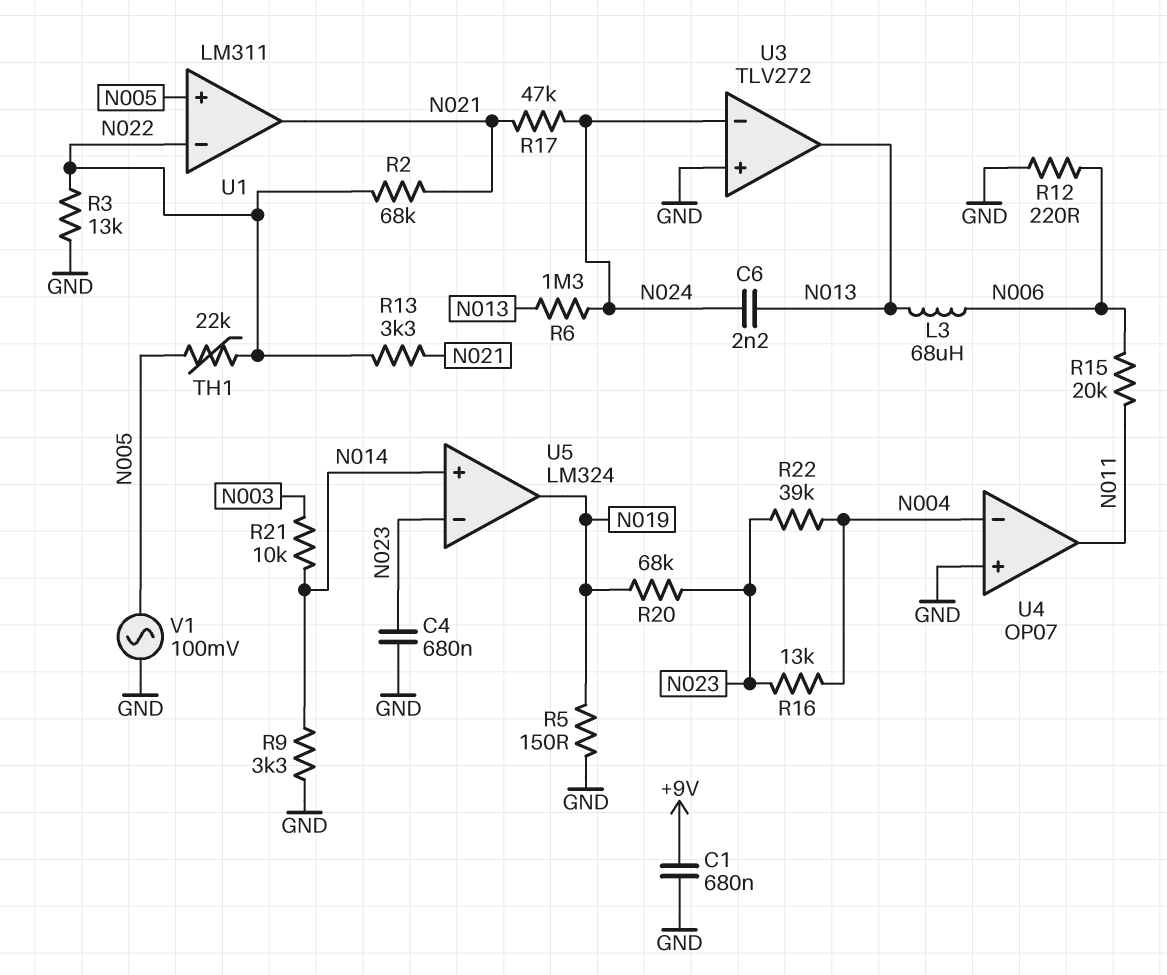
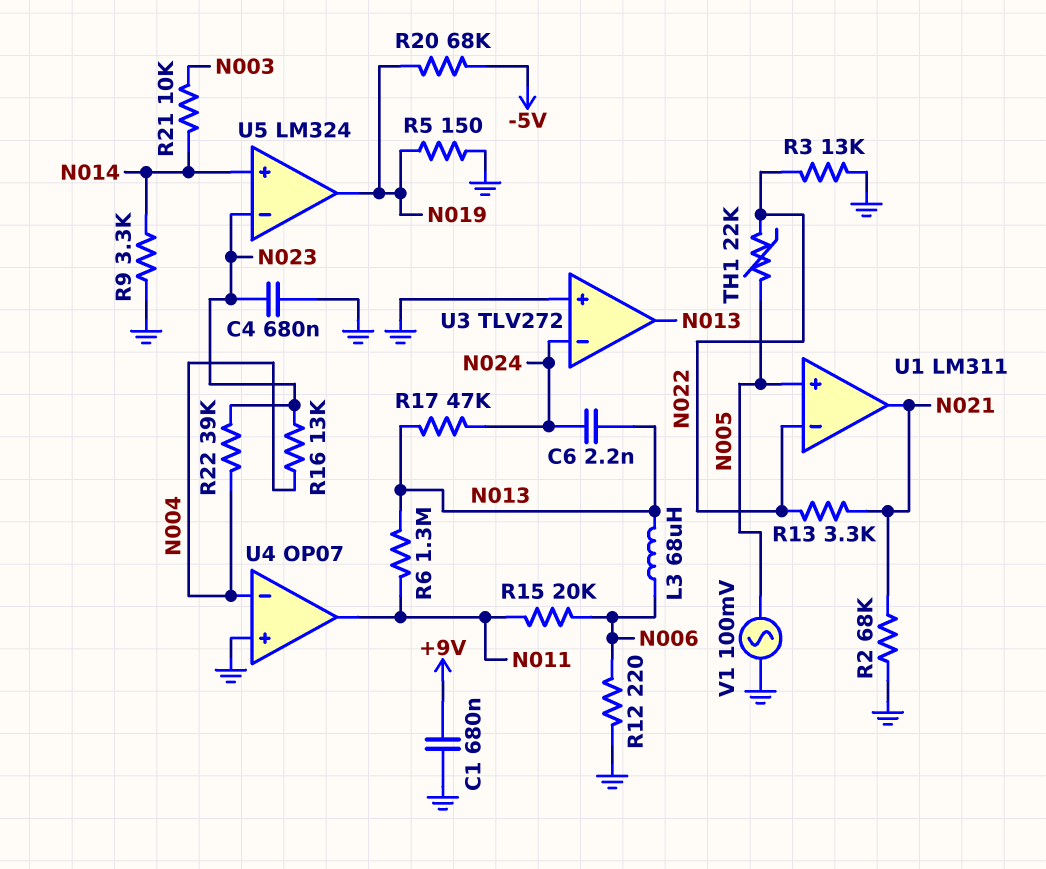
R2: 68k (N021, N022) -> 68k (GND, N021)
R6: 1.3M (N013, N024) -> 1.3M (N011, N013)
R17: 47k (N021, N024) -> 47k (N013, N024)
R20: 68k (N019, N023) -> 68k (-5V, N019)

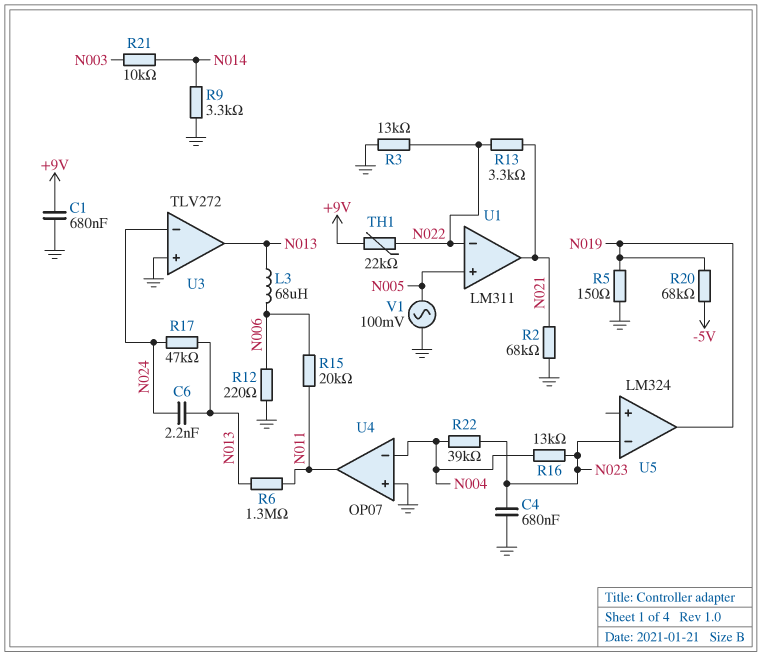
TH1: 22k (N005, N022) -> 22k (+9V, N022)
U5 pin in+: N014 -> none

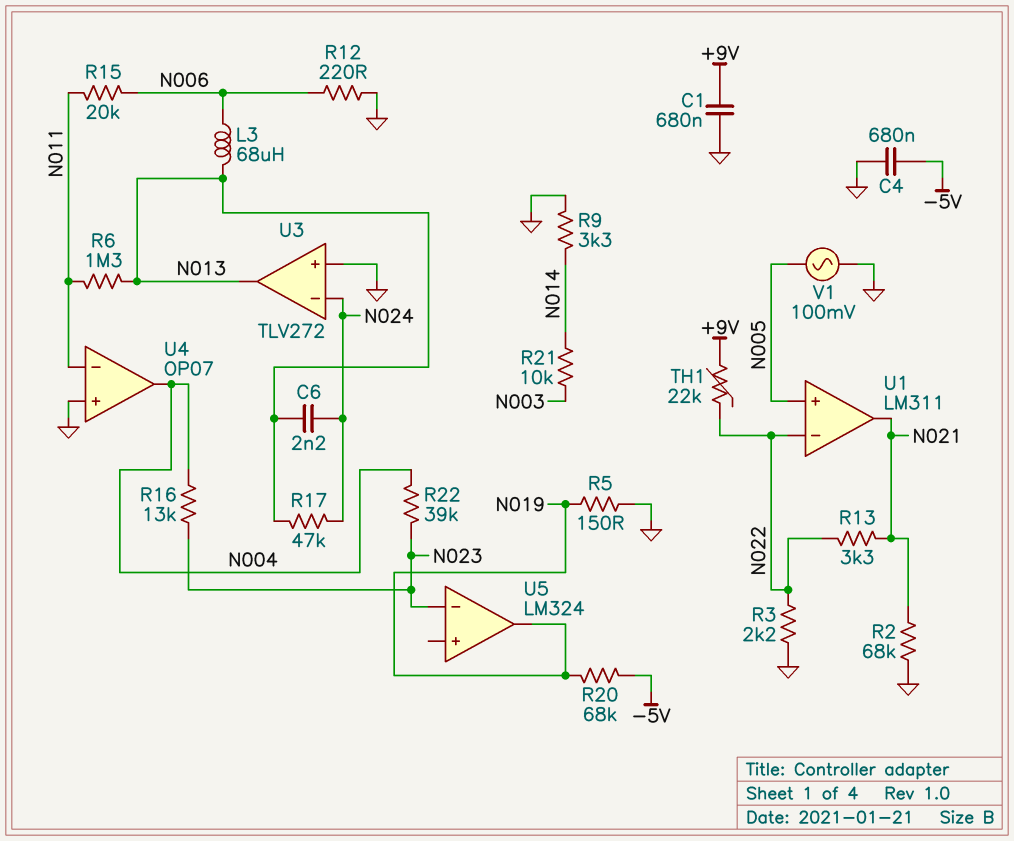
C4: 680nF (GND, N023) -> 680nF (-5V, GND)
R3: 13k (GND, N022) -> 2.2k (GND, N022)
U4 pin in-: N004 -> N011
U4 pin out: N011 -> N004

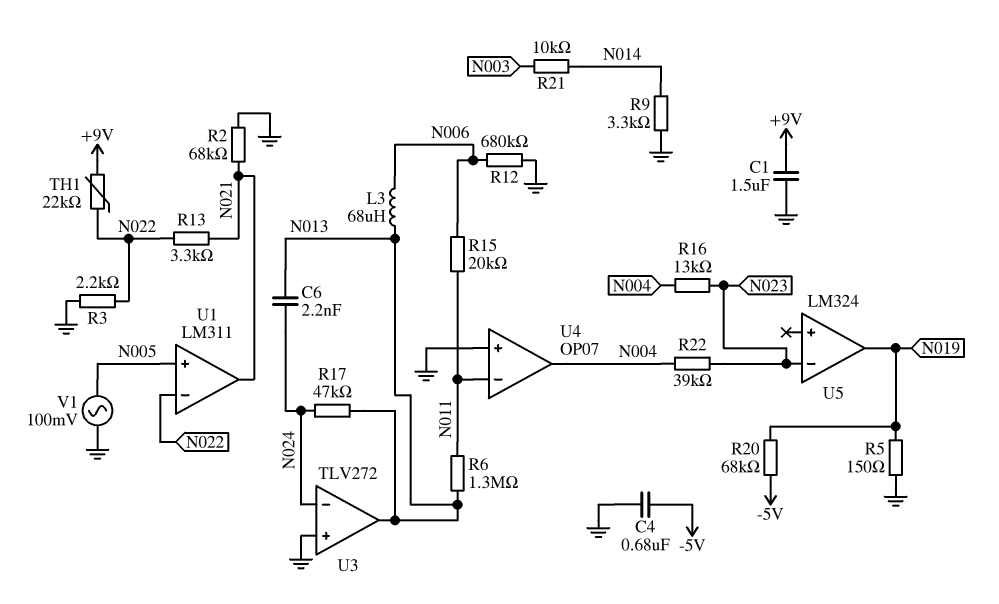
C1: 680nF (+9V, GND) -> 1.5uF (+9V, GND)
R12: 220 (GND, N006) -> 680k (GND, N006)

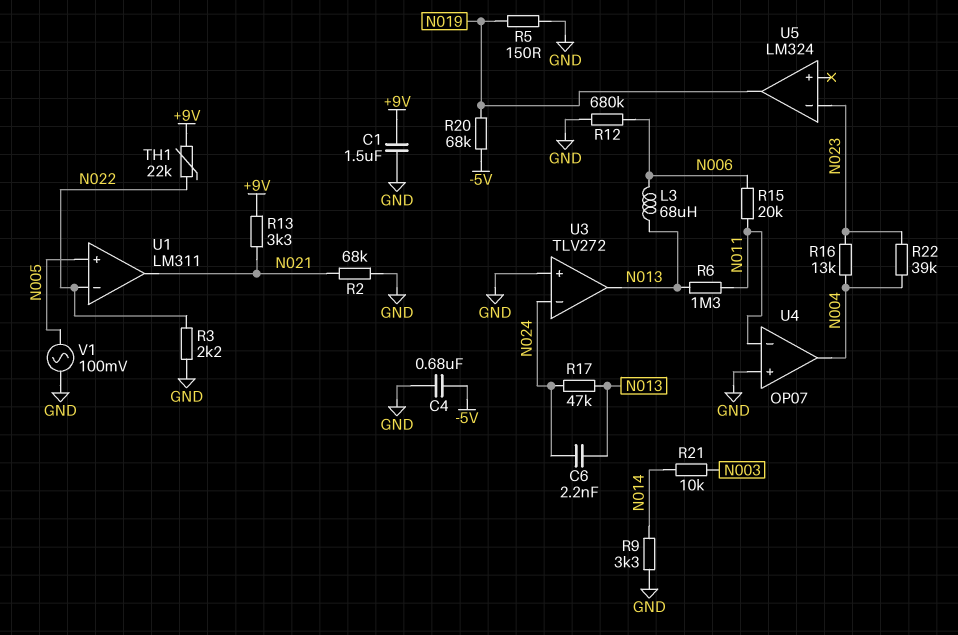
R13: 3.3k (N021, N022) -> 3.3k (+9V, N021)

